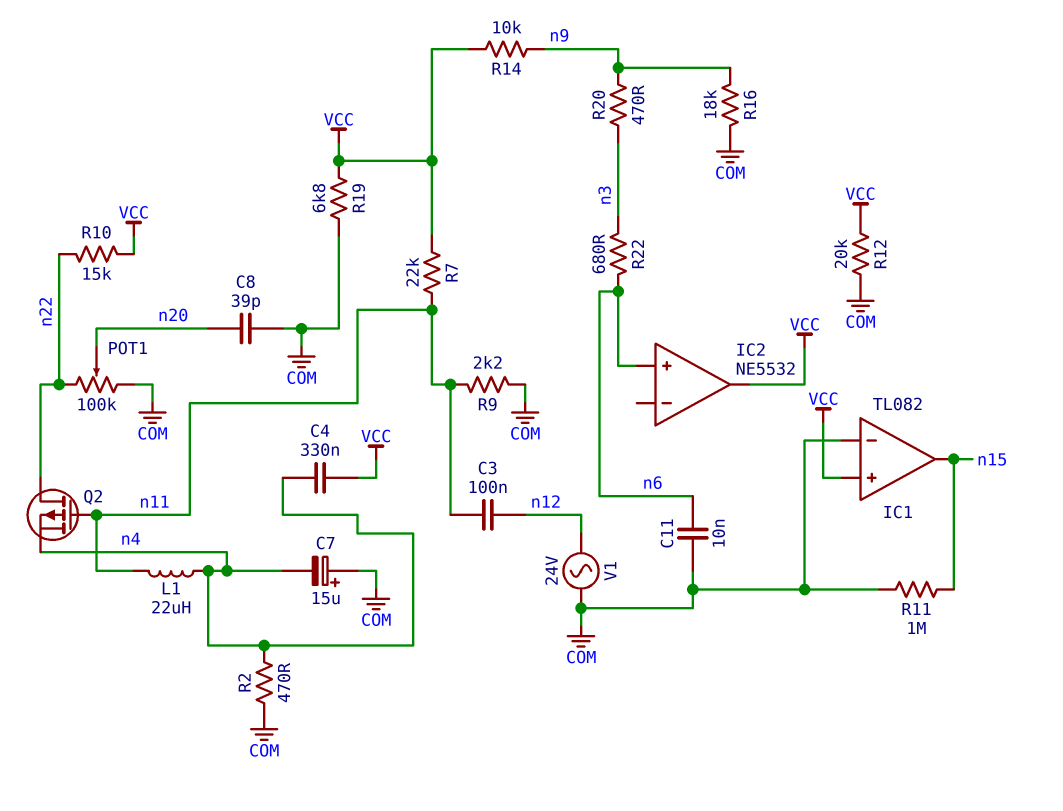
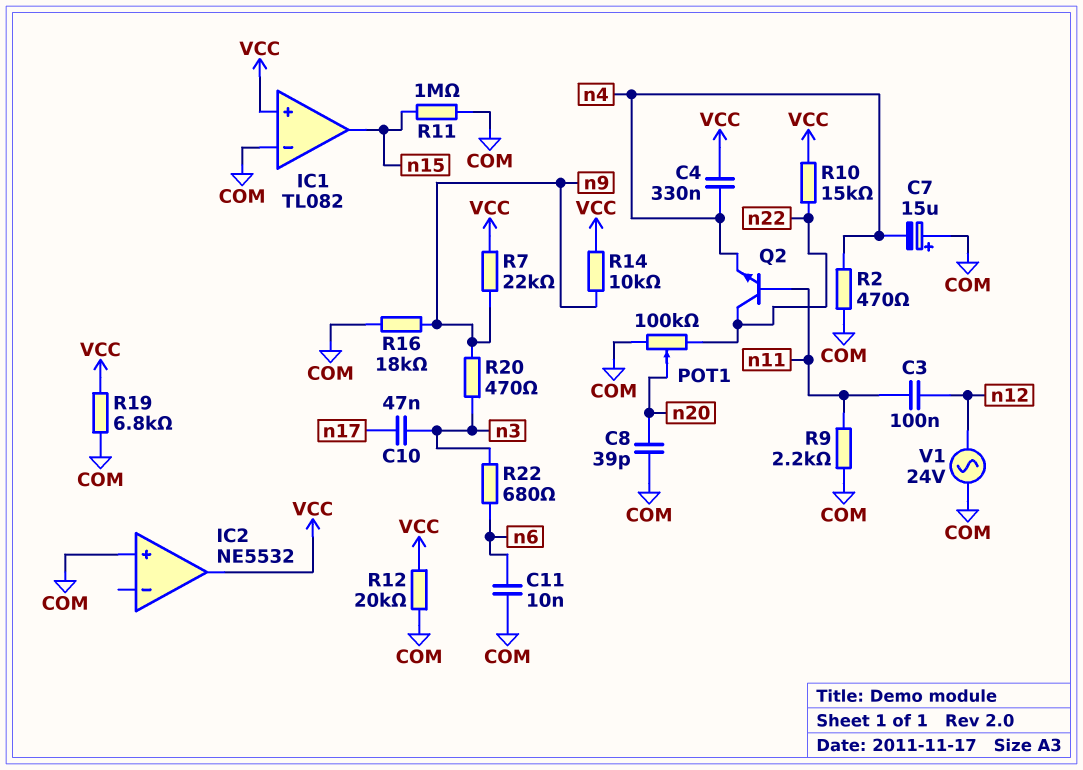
C10: none -> 47nF (n3, n17)
IC2 pin in+: n6 -> COM
L1: 22uH (n4, n11) -> none
Q2: PMOS (G n11, D n22, S n4) -> NPN (B n11, C n22, E n4)
R7: 22k (VCC, n11) -> 22k (VCC, n9)

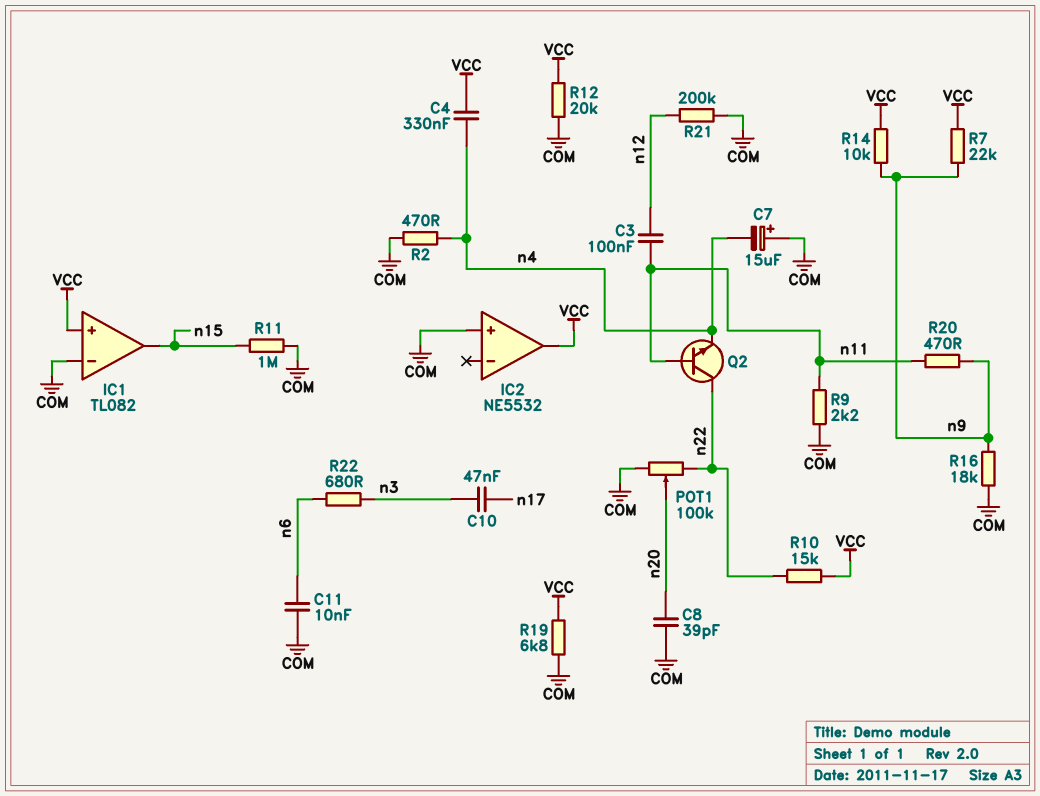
R20: 470 (n3, n9) -> 470 (n9, n11)
R21: none -> 200k (COM, n12)
V1: AC 24V (COM, n12) -> none

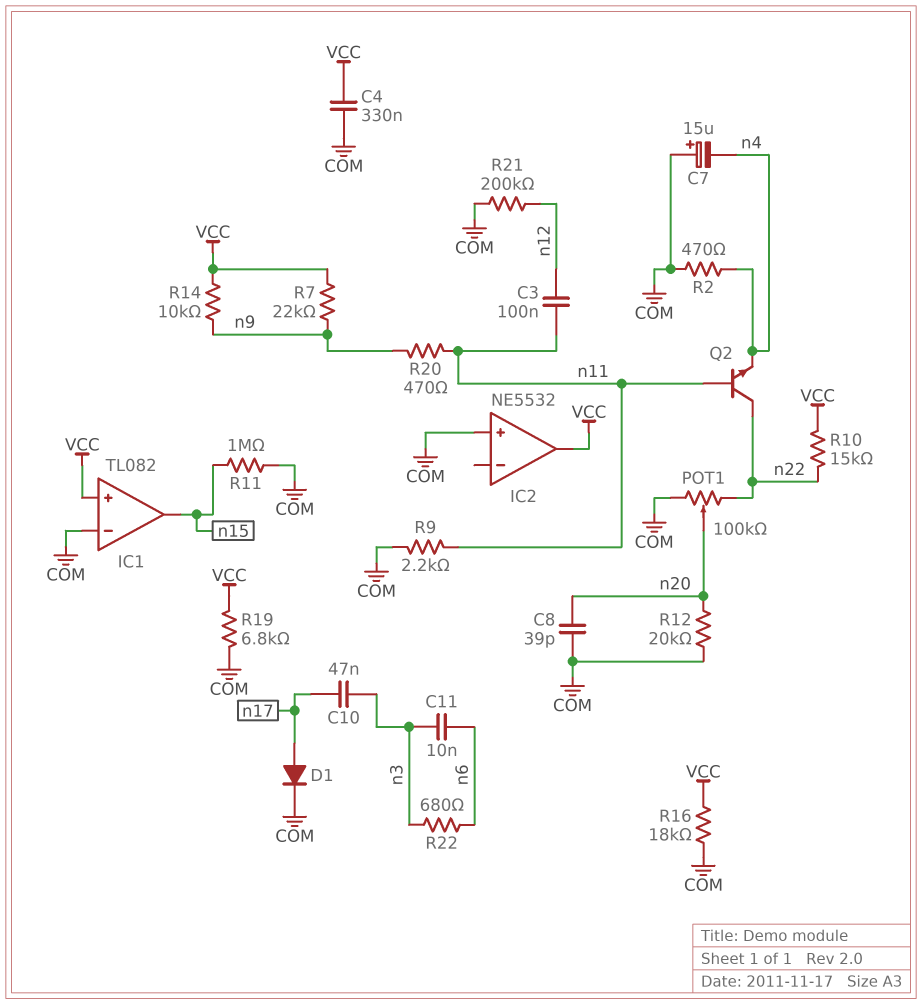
C4: 330nF (VCC, n4) -> 330nF (COM, VCC)
C11: 10nF (COM, n6) -> 10nF (n3, n6)
D1: none -> diode (A n17, K COM)
R12: 20k (COM, VCC) -> 20k (COM, n20)
R16: 18k (COM, n9) -> 18k (COM, VCC)

